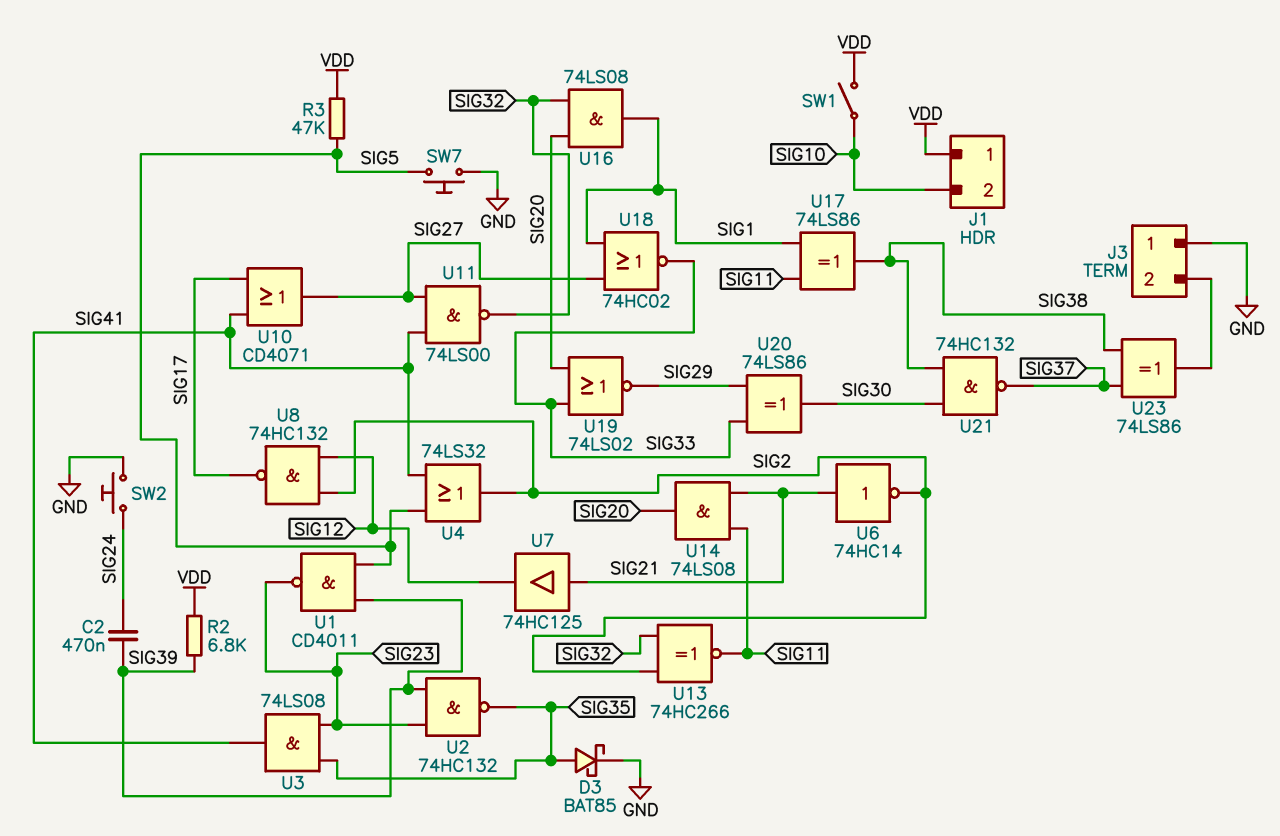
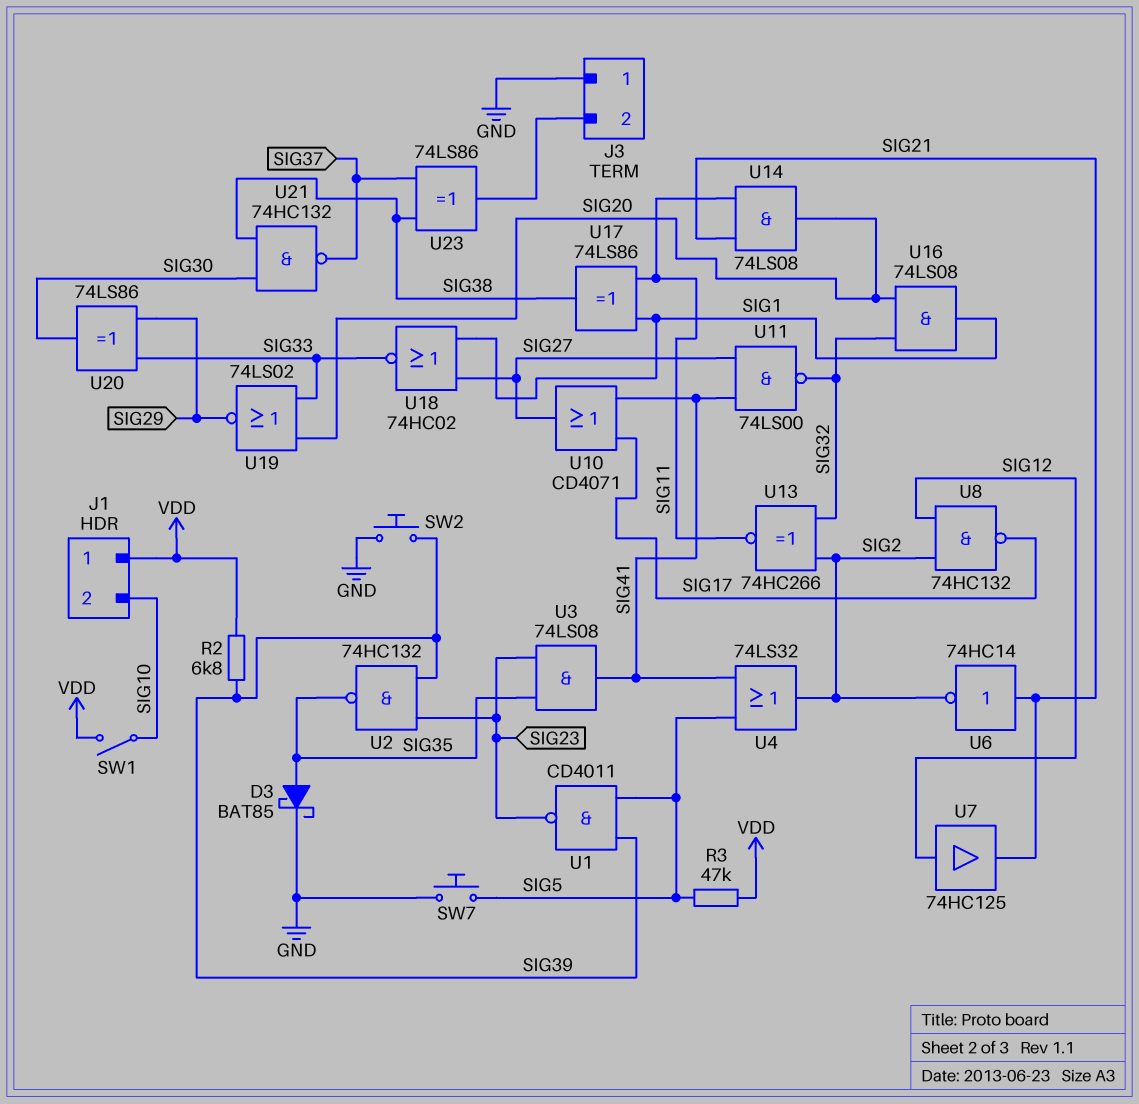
C2: 470nF (SIG24, SIG39) -> none
SW2: button (GND, SIG24) -> button (GND, SIG39)
U7: buffer 74HC125 (in SIG21, out SIG12) -> buffer 74HC125 (in SIG12, out SIG21)

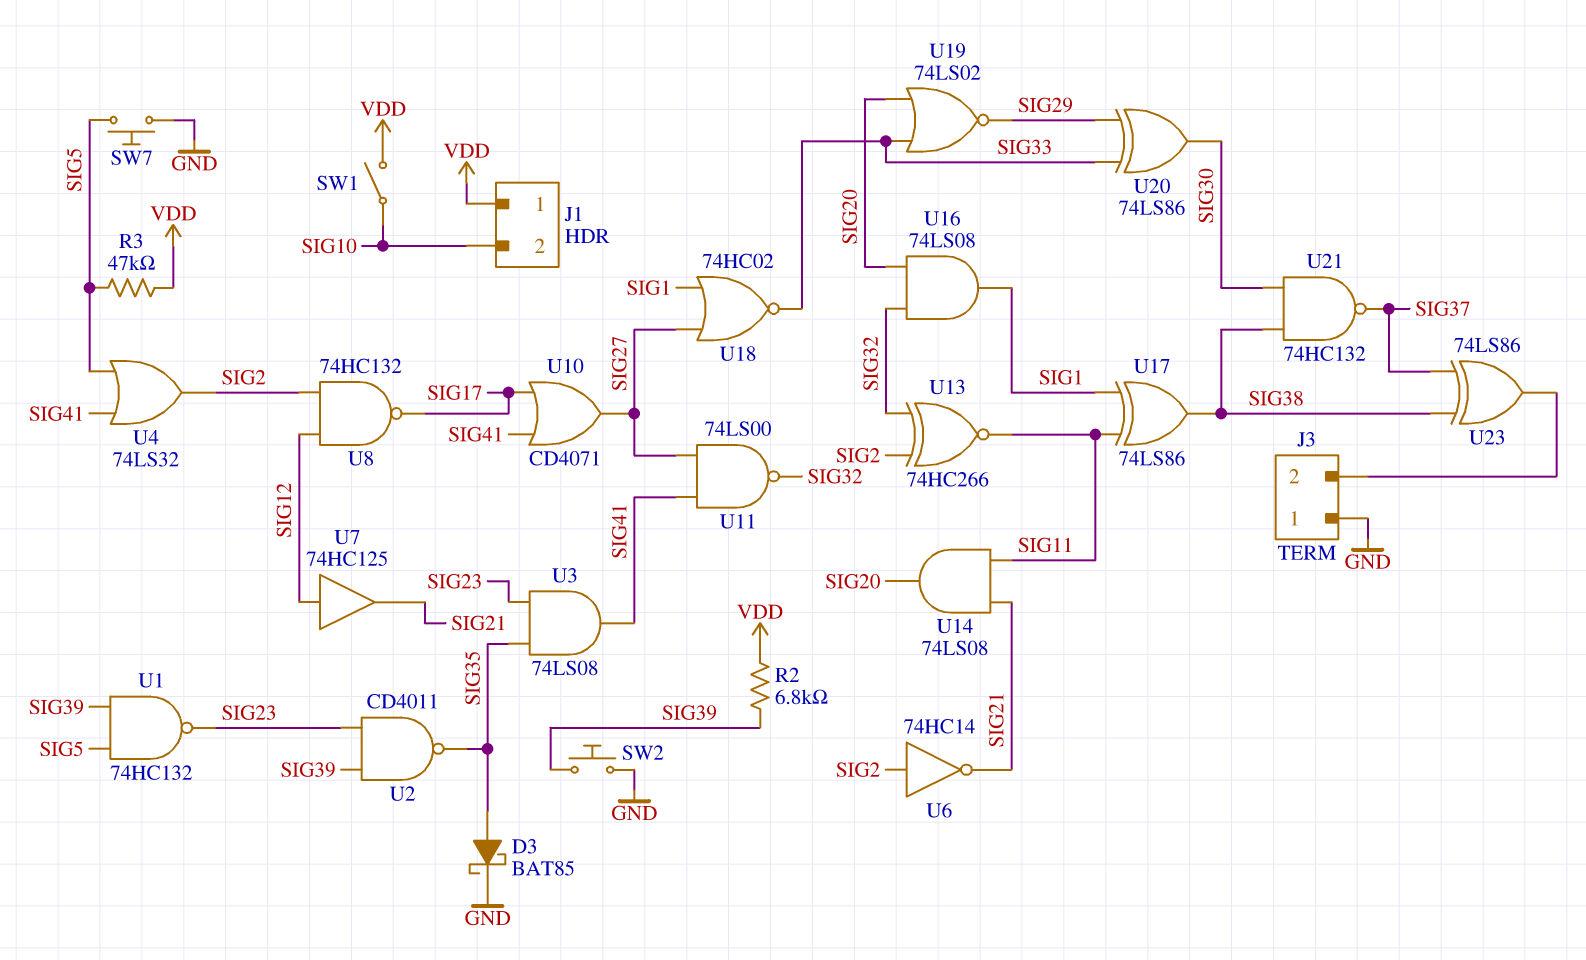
U1: NAND CD4011 (in SIG5, in SIG39, out SIG23) -> NAND 74HC132 (in SIG5, in SIG39, out SIG23)
U2: NAND 74HC132 (in SIG23, in SIG39, out SIG35) -> NAND CD4011 (in SIG23, in SIG39, out SIG35)
U6: NOT 74HC14 (in SIG21, out SIG2) -> NOT 74HC14 (in SIG2, out SIG21)

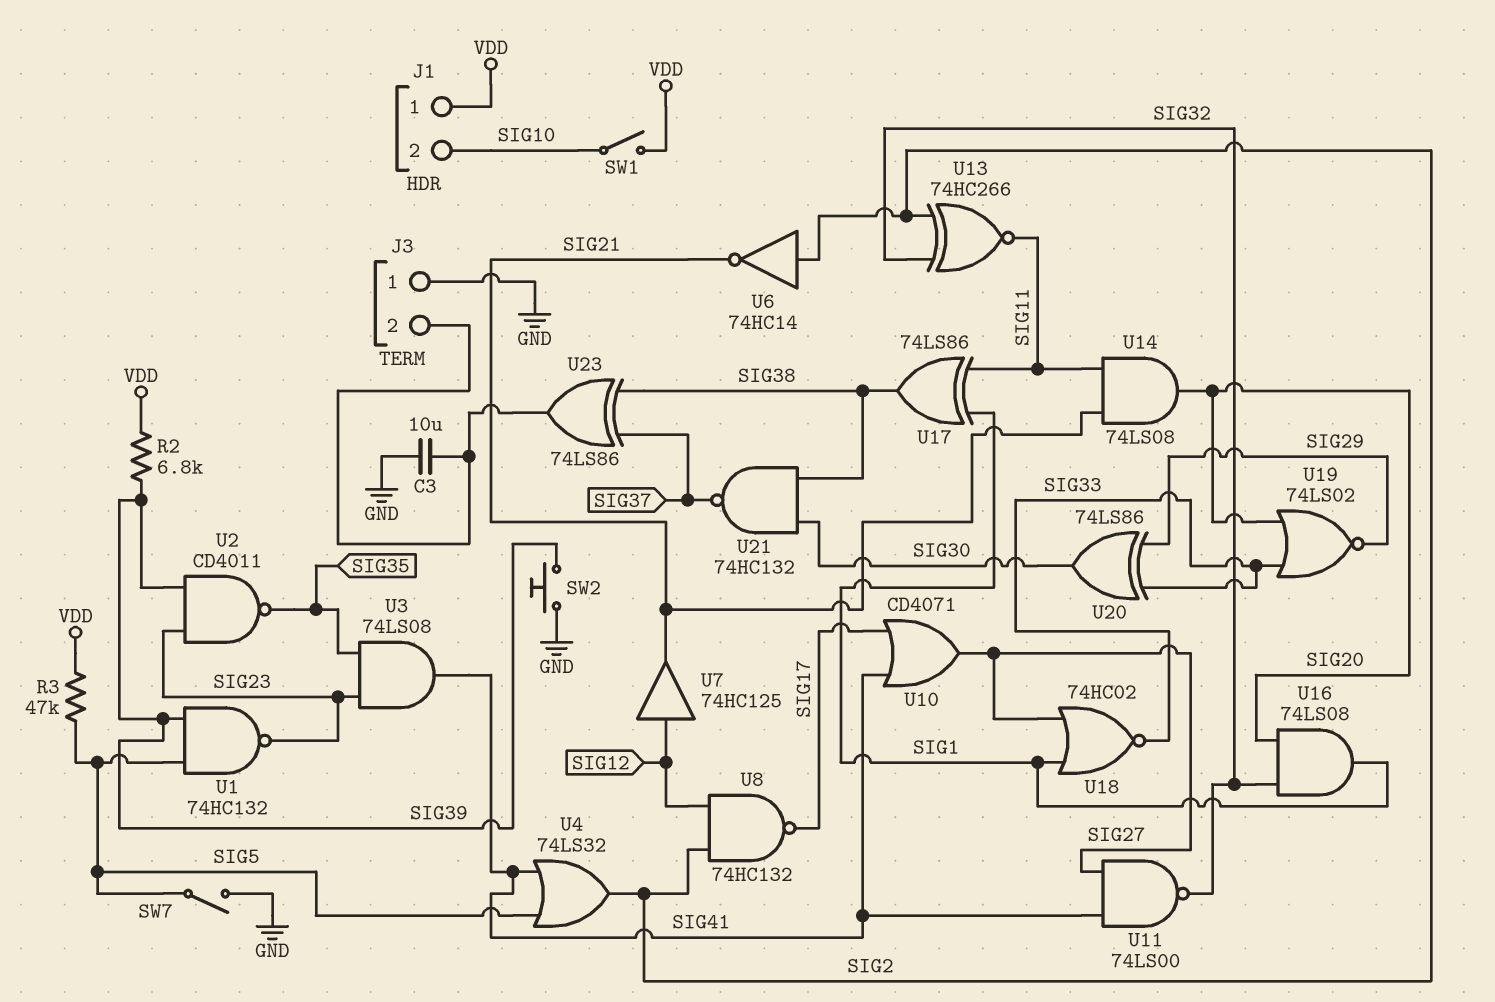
C3: none -> 10uF (GND, J3/2)
D3: schottky BAT85 (A SIG35, K GND) -> none
SW7: button (GND, SIG5) -> switch (GND, SIG5)

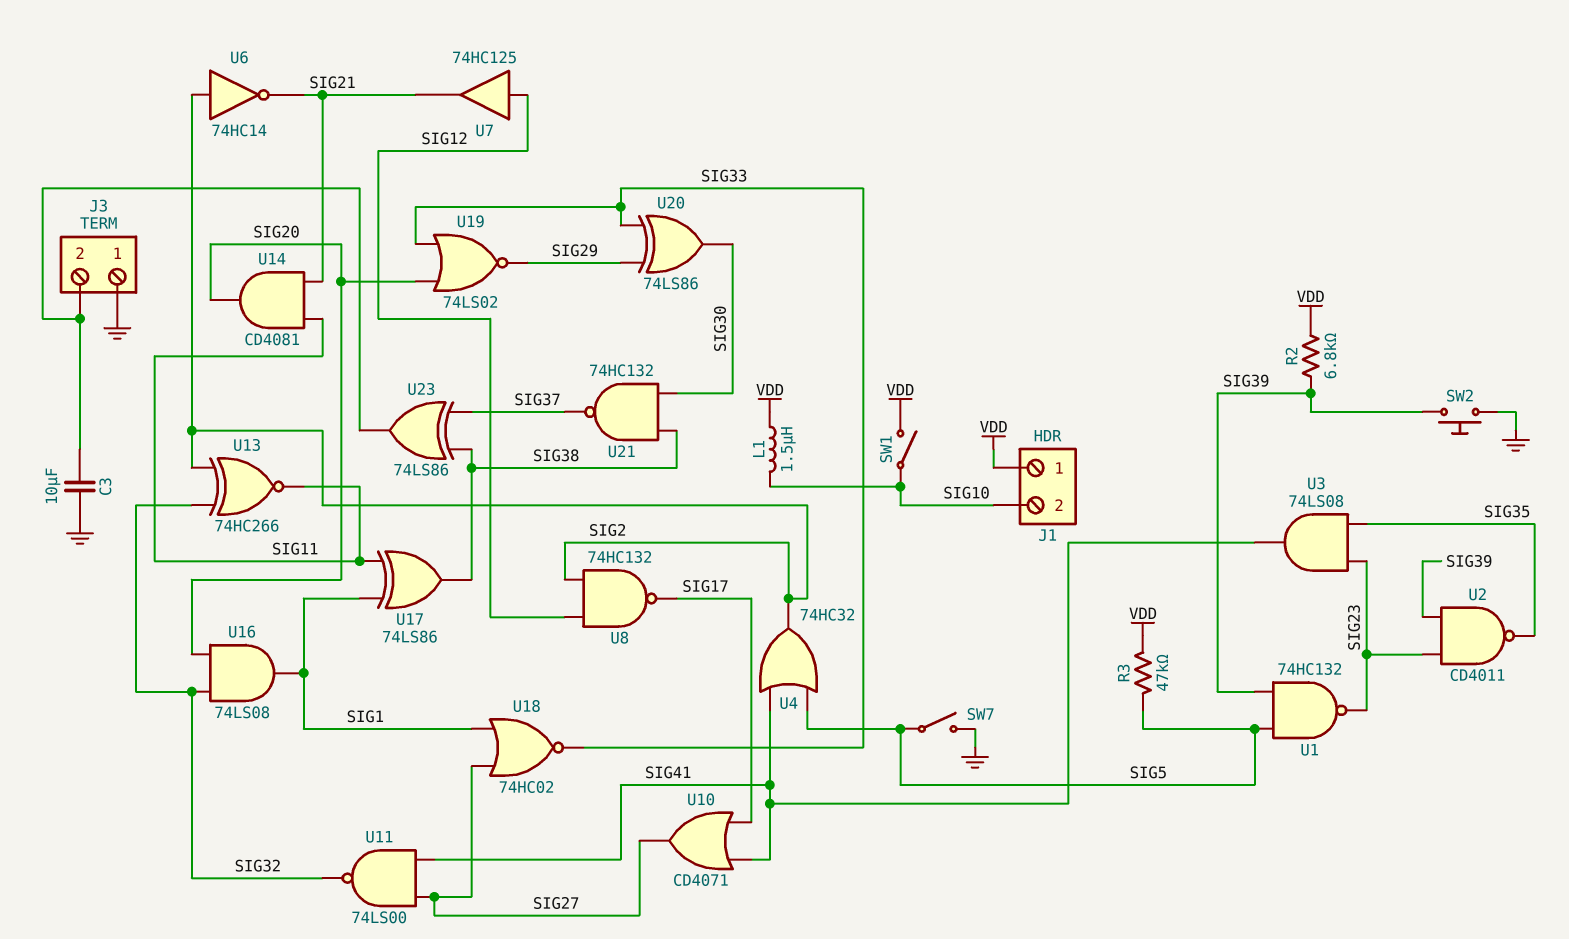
L1: none -> 1.5uH (SIG10, VDD)
U4: OR 74LS32 (in SIG5, in SIG41, out SIG2) -> OR 74HC32 (in SIG5, in SIG41, out SIG2)
U14: AND 74LS08 (in SIG11, in SIG21, out SIG20) -> AND CD4081 (in SIG11, in SIG21, out SIG20)

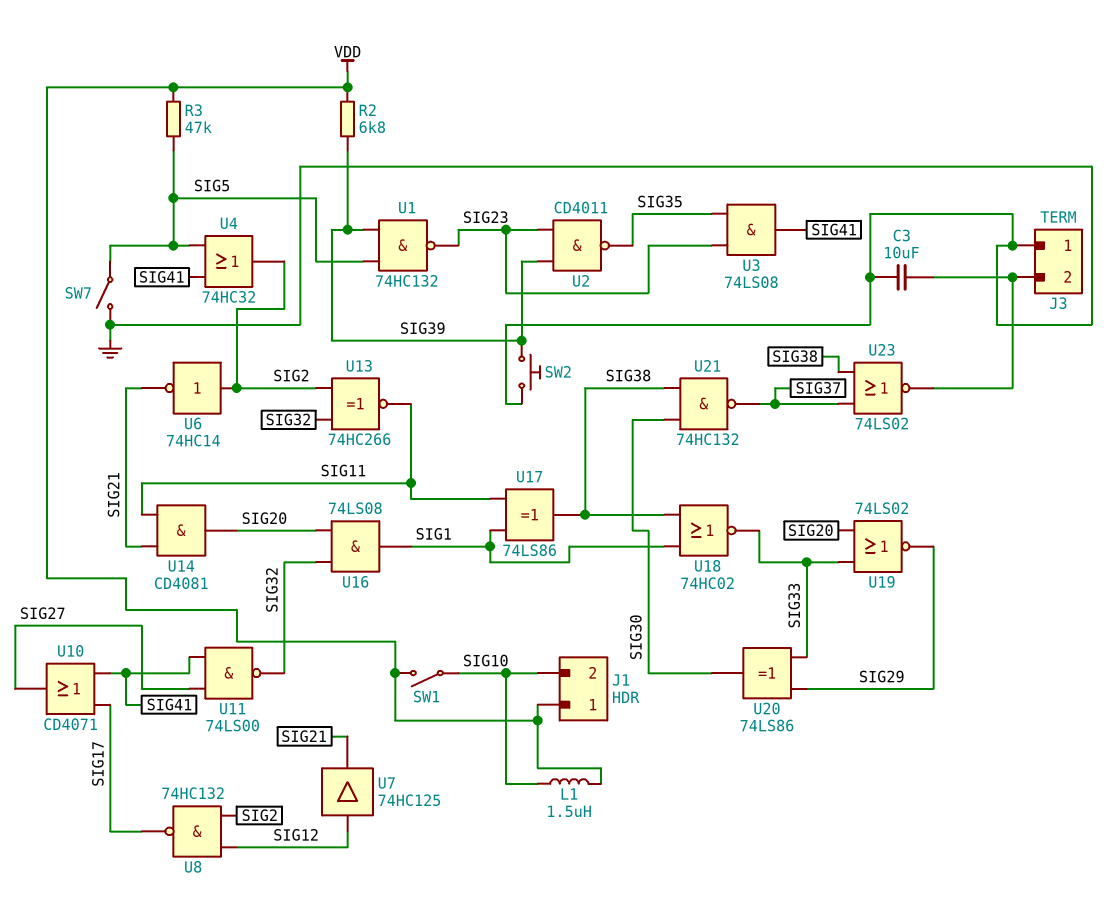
U18: NOR 74HC02 (in SIG1, in SIG27, out SIG33) -> NOR 74HC02 (in SIG1, in SIG38, out SIG33)
U23: XOR 74LS86 (in SIG37, in SIG38, out J3/2) -> NOR 74LS02 (in SIG37, in SIG38, out J3/2)

